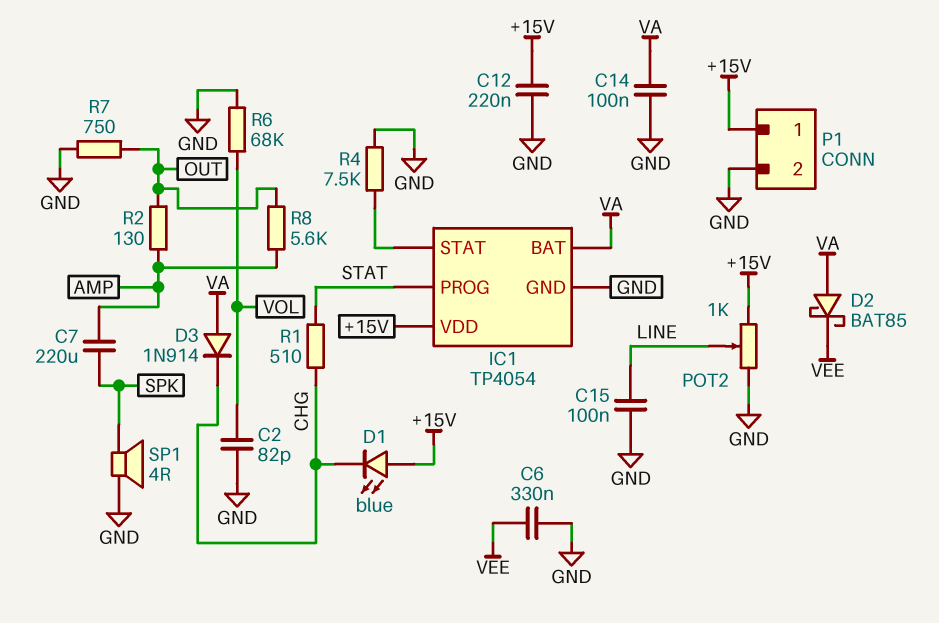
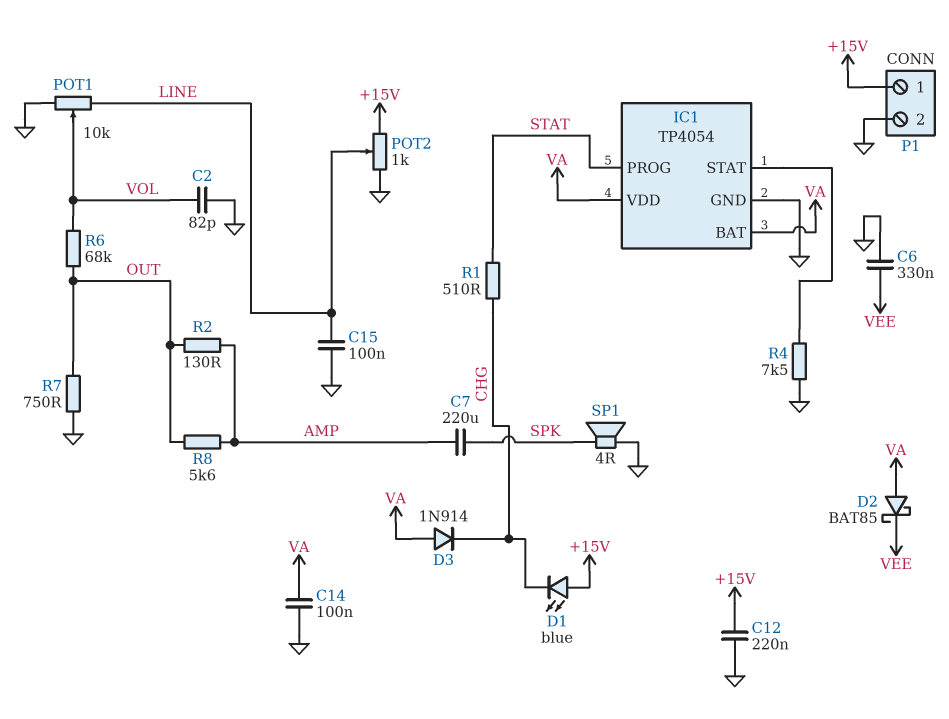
IC1 pin VDD: +15V -> VA
POT1: none -> 10k (GND, LINE, wiper VOL)
R6: 68k (GND, VOL) -> 68k (OUT, VOL)

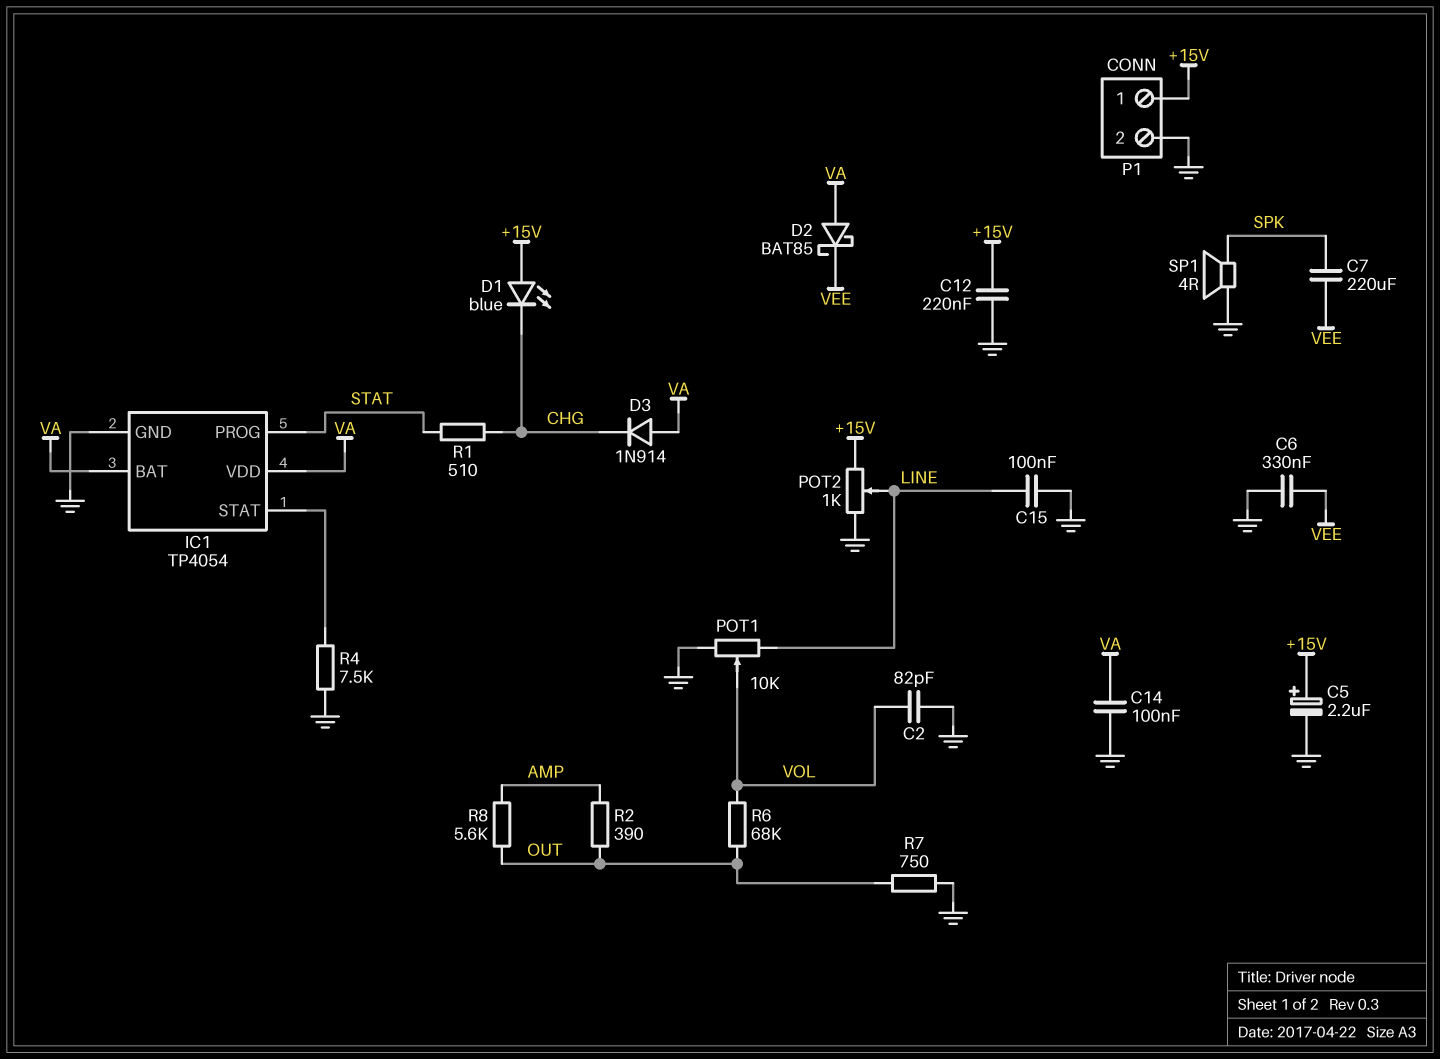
C5: none -> 2.2uF (plus +15V, minus GND)
C7: 220uF (AMP, SPK) -> 220uF (SPK, VEE)
R2: 130 (AMP, OUT) -> 390 (AMP, OUT)

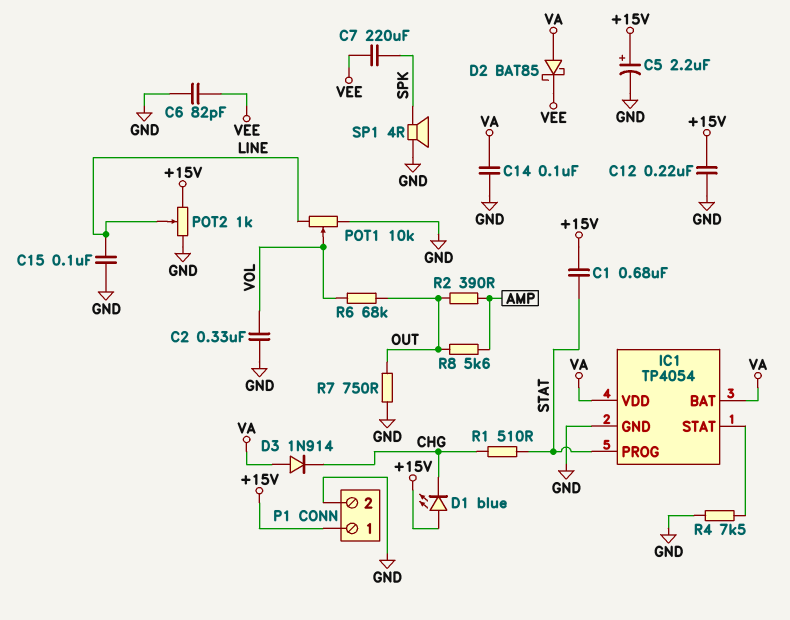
C1: none -> 680nF (+15V, STAT)
C2: 82pF (GND, VOL) -> 330nF (GND, VOL)
C6: 330nF (GND, VEE) -> 82pF (GND, VEE)

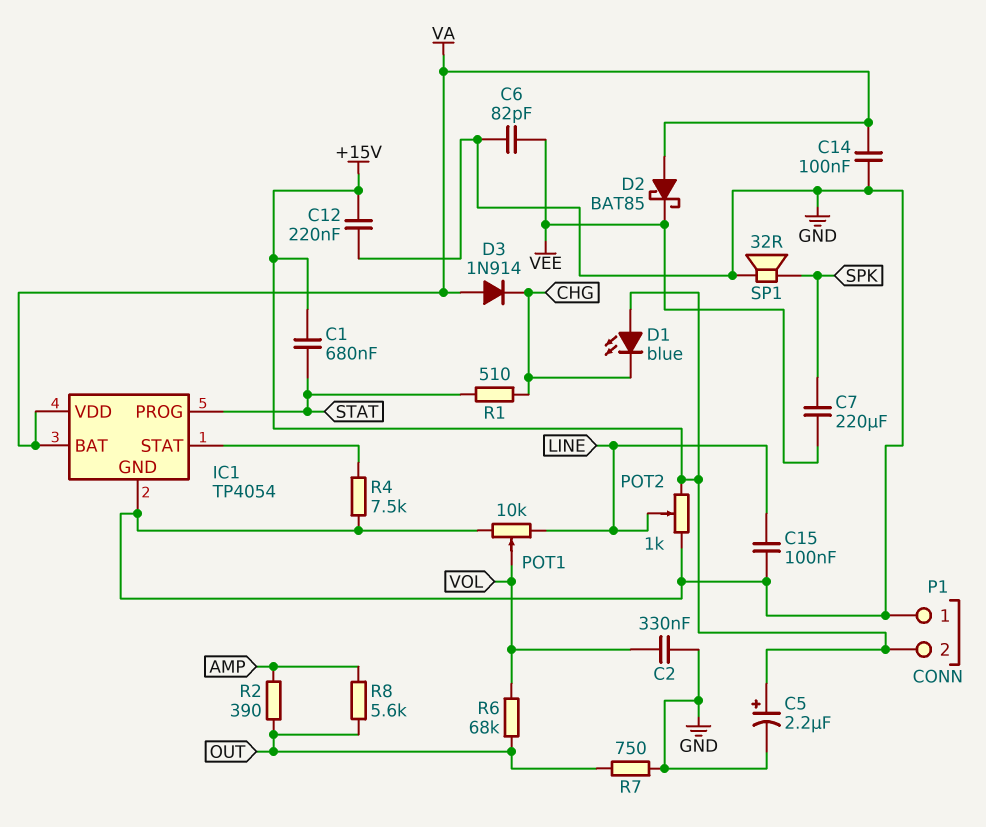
P1 pin 1: +15V -> GND
P1 pin 2: GND -> +15V
SP1: speaker 4R (GND, SPK) -> speaker 32R (GND, SPK)

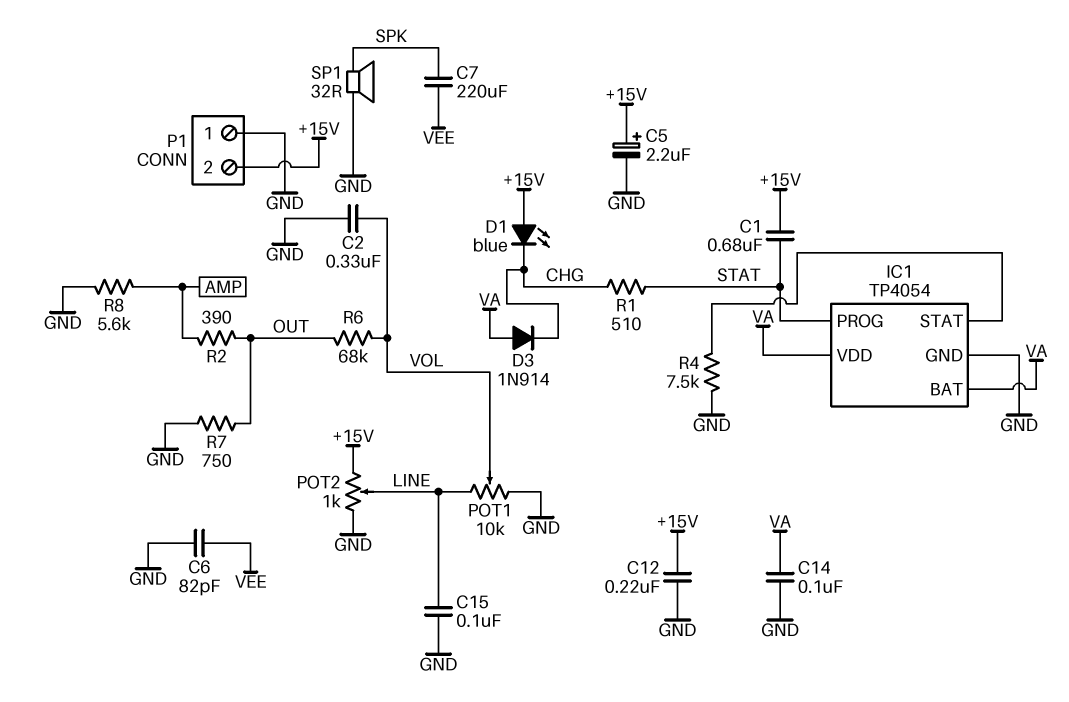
D2: schottky BAT85 (A VA, K VEE) -> none
R8: 5.6k (AMP, OUT) -> 5.6k (AMP, GND)

